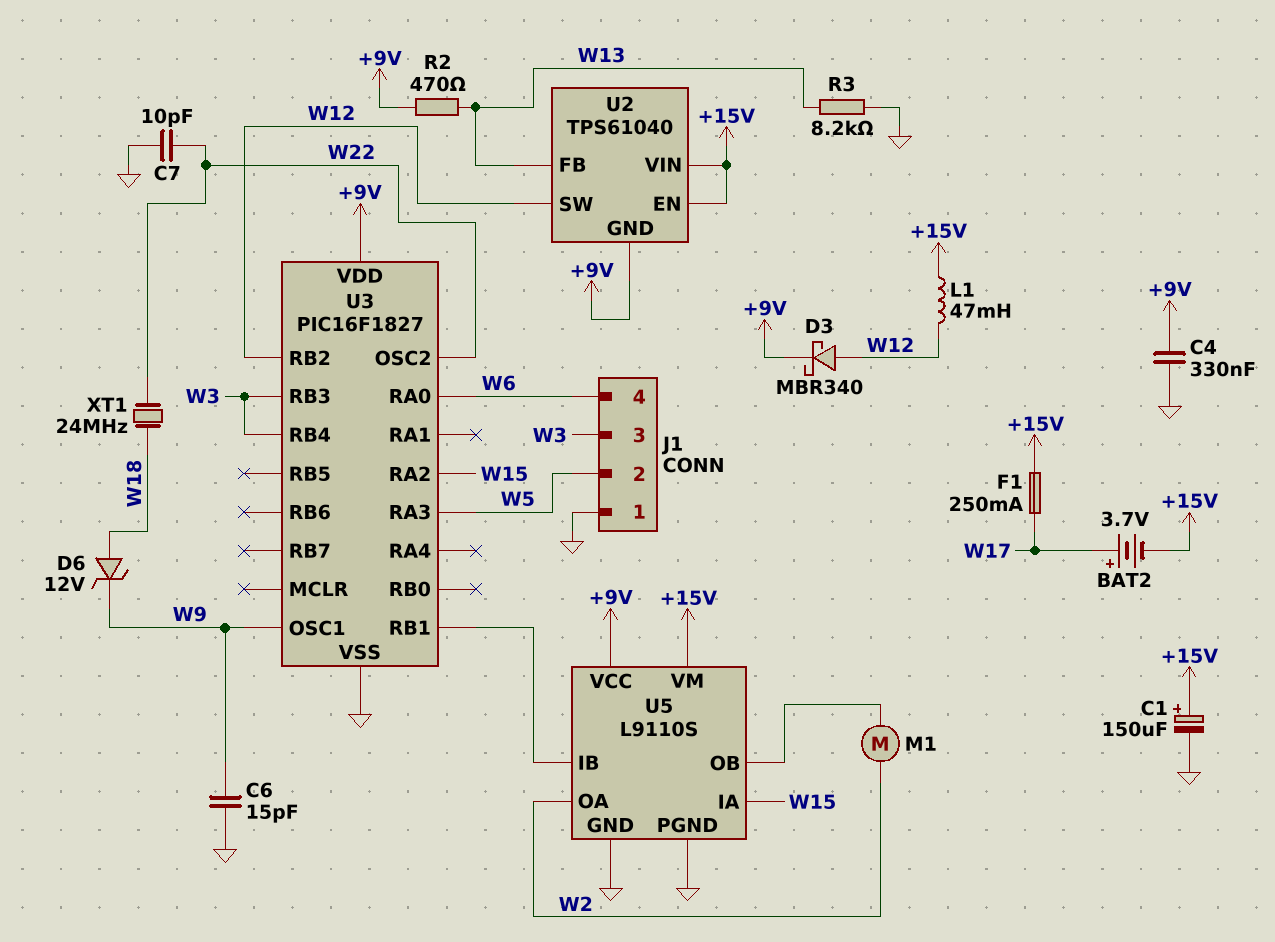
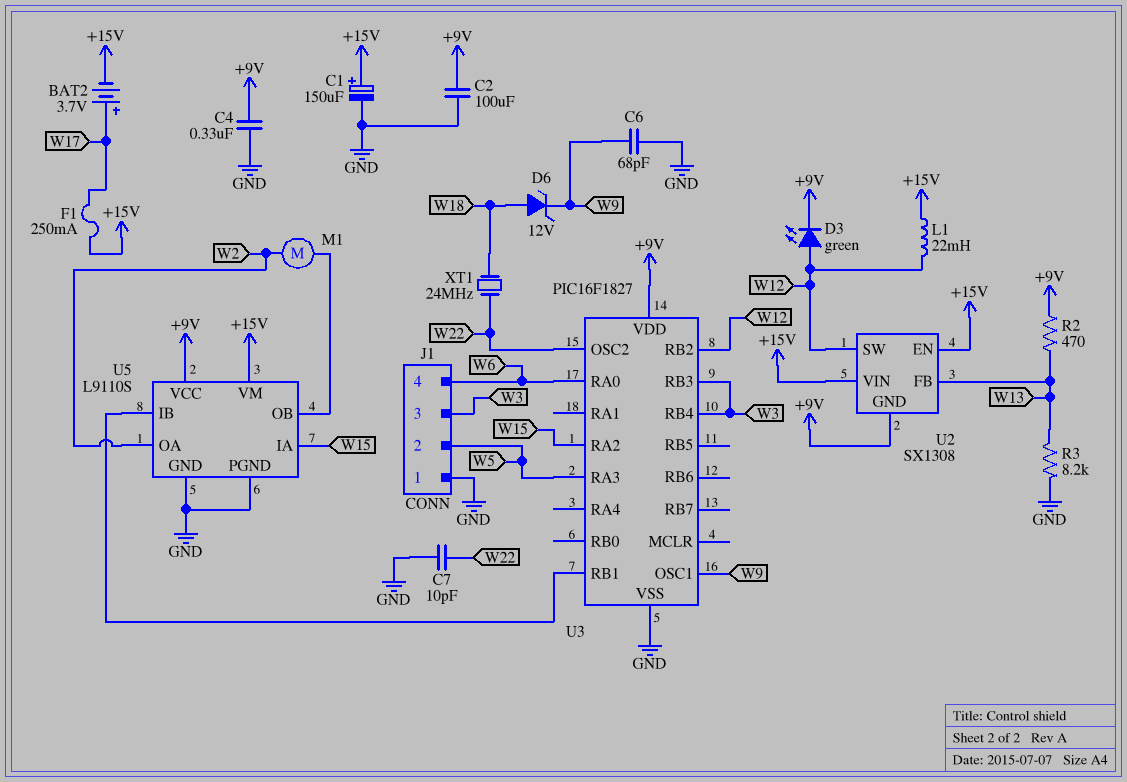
C2: none -> 100uF (+9V, GND)
C6: 15pF (GND, W9) -> 68pF (GND, W9)
D3: schottky MBR340 (A W12, K +9V) -> LED green (A W12, K +9V)
L1: 47mH (+15V, W12) -> 22mH (+15V, W12)
U2: TPS61040 -> SX1308

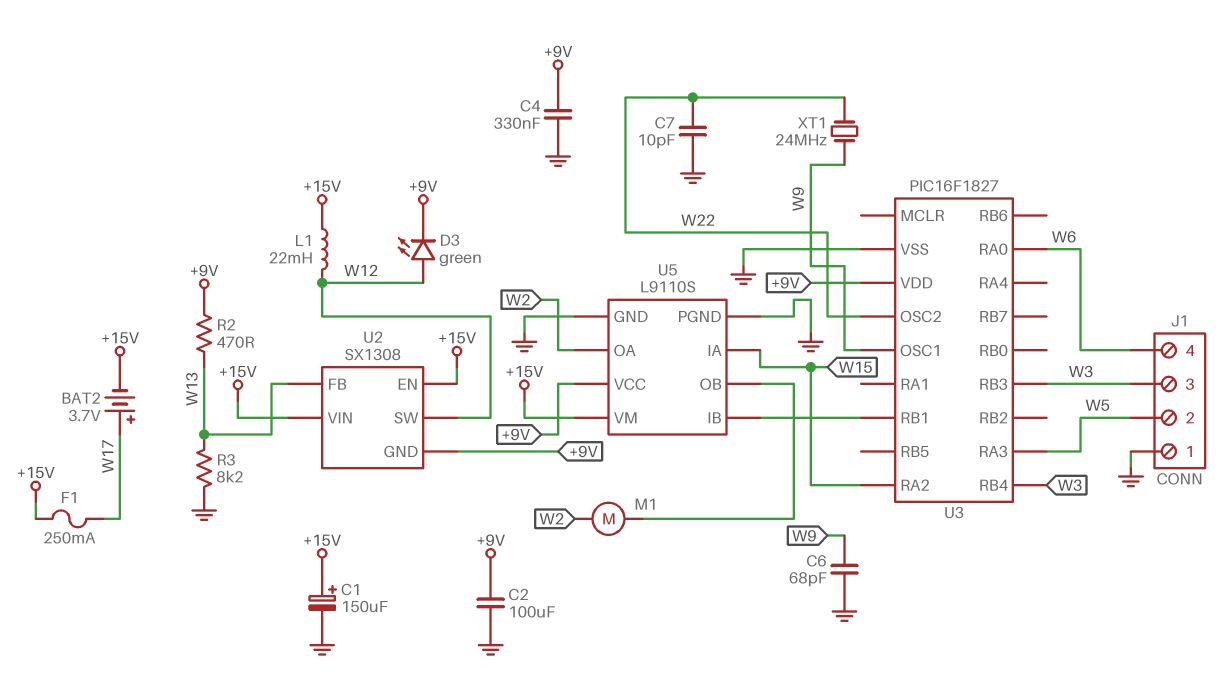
D6: zener 12V (A W18, K W9) -> none
U3 pin RB2: W12 -> none
XT1: 24MHz (W18, W22) -> 24MHz (W9, W22)

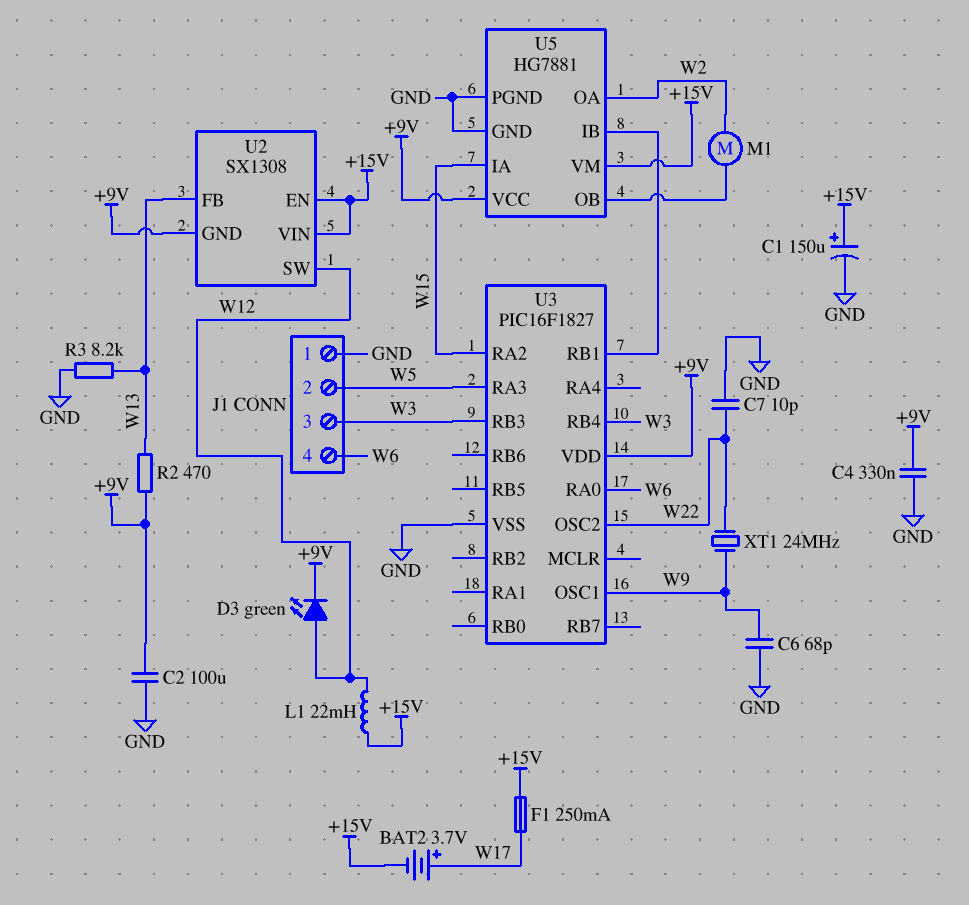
U5: L9110S -> HG7881

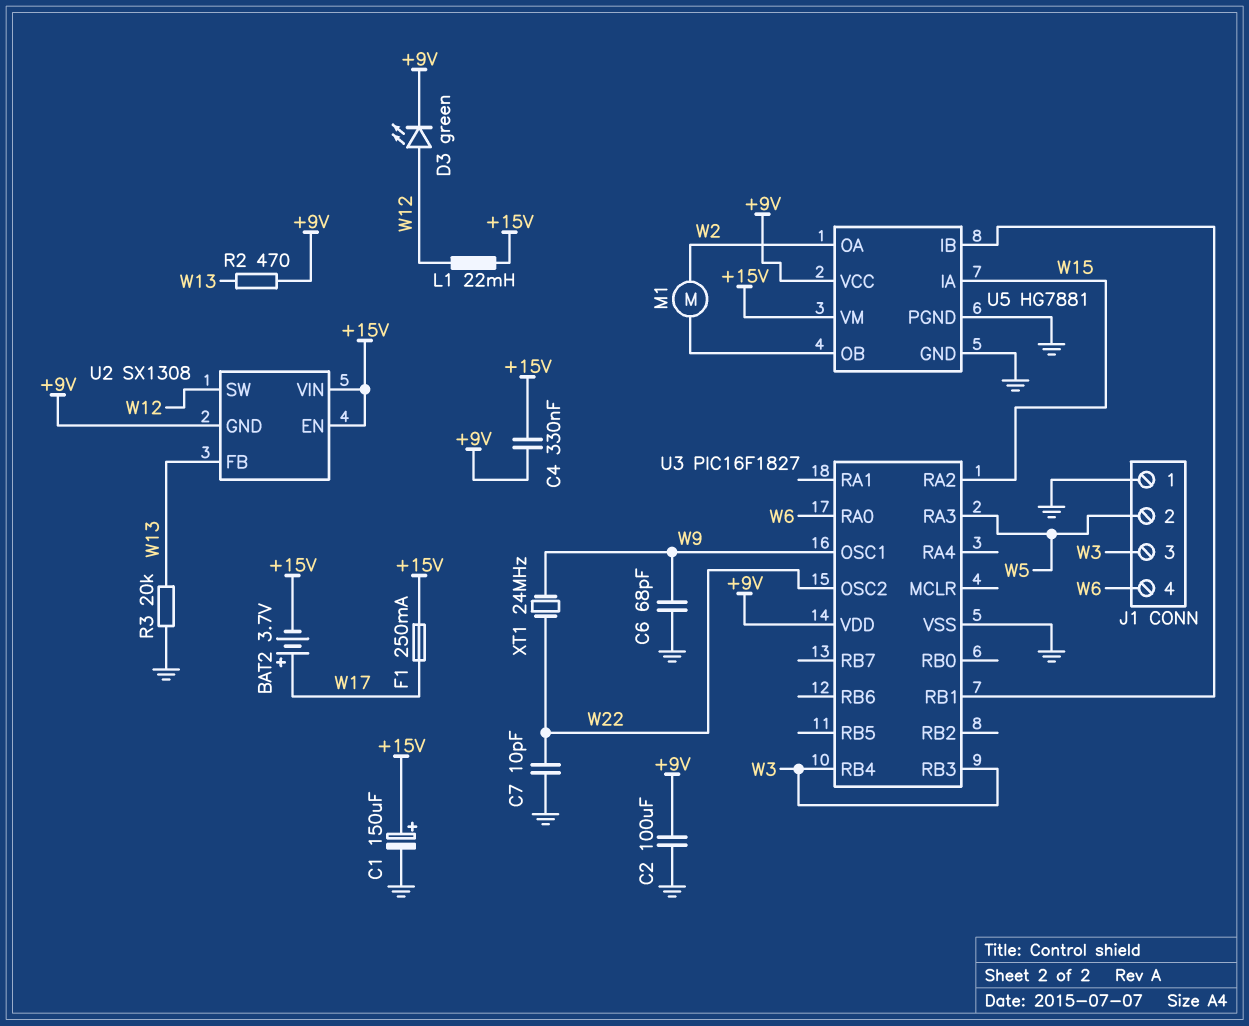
C4: 330nF (+9V, GND) -> 330nF (+9V, +15V)
R3: 8.2k (GND, W13) -> 20k (GND, W13)

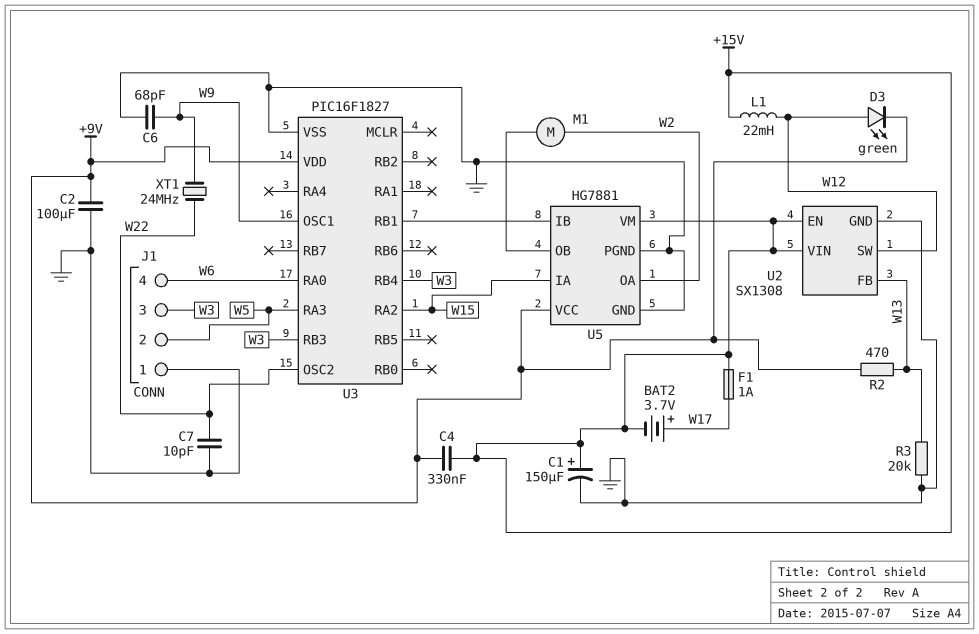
F1: 250mA (+15V, W17) -> 1A (+15V, W17)
U2 pin GND: +9V -> GND

